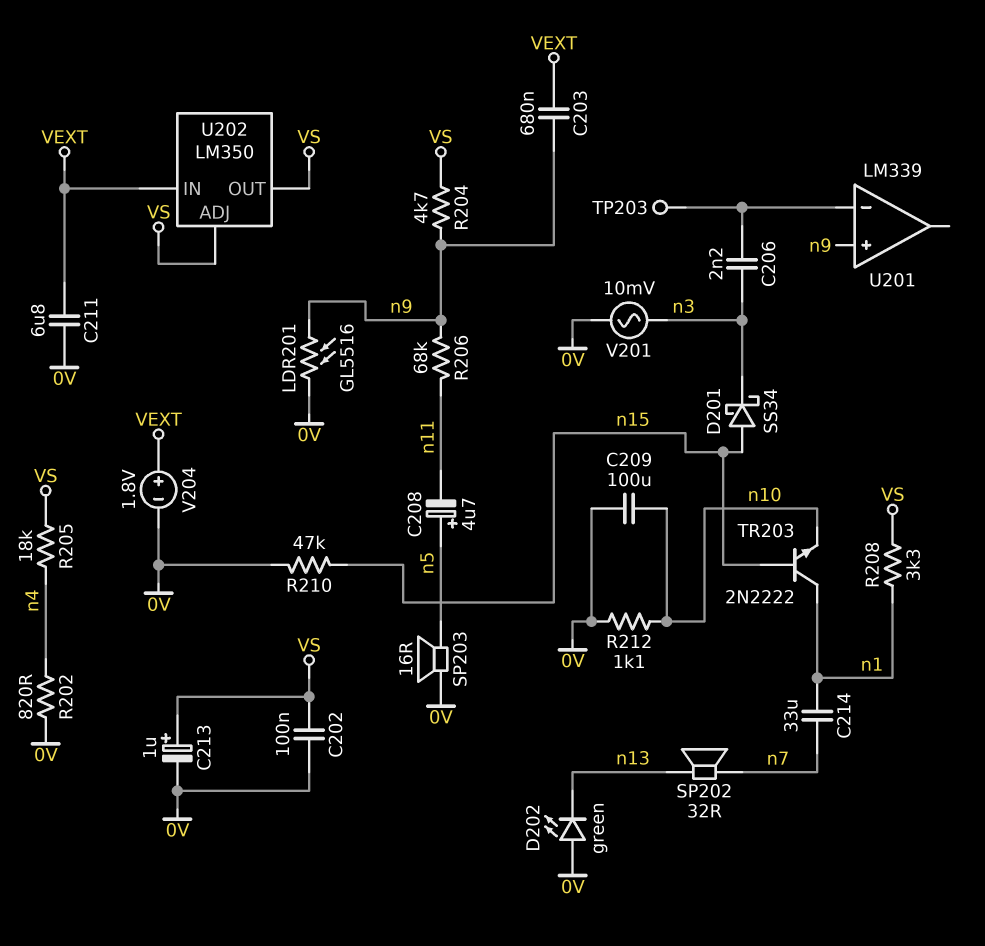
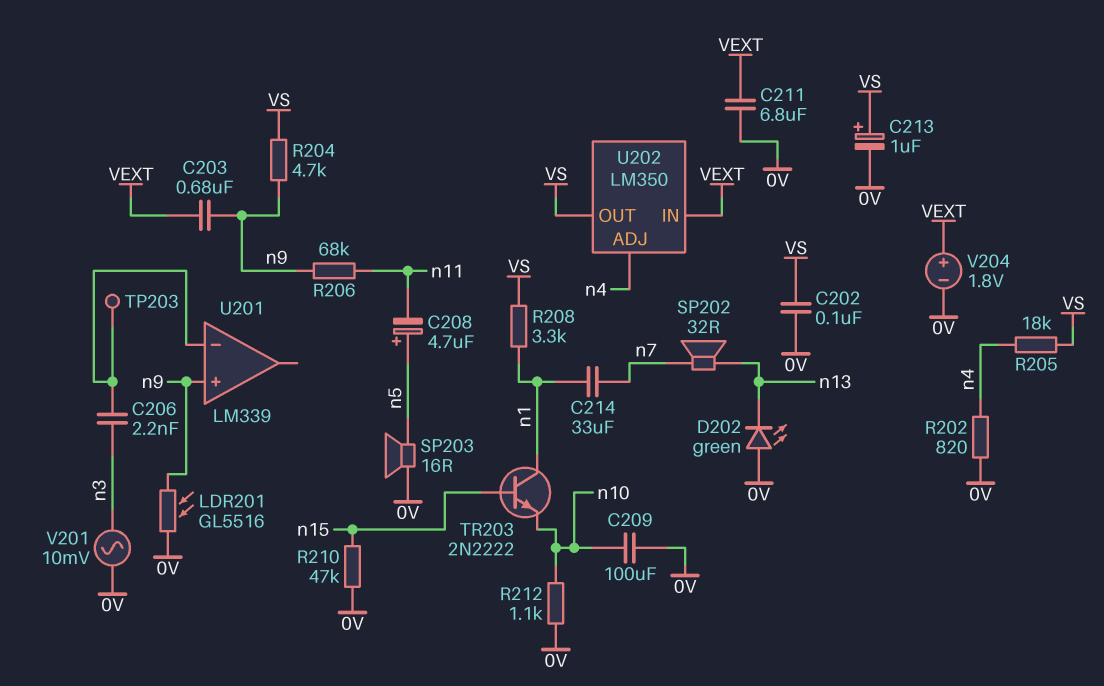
D201: schottky SS34 (A n15, K n3) -> none
U202 pin ADJ: VS -> n4

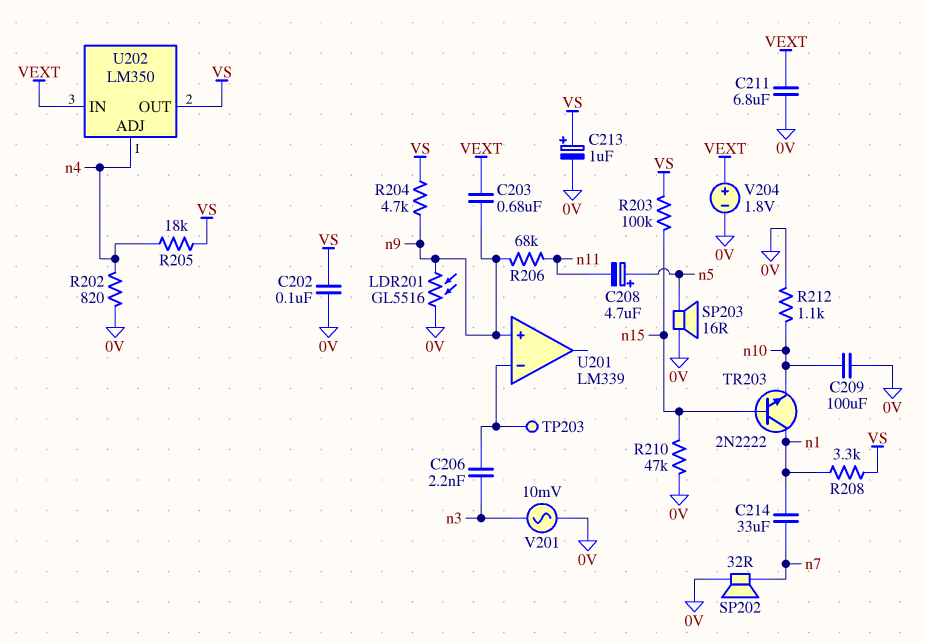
D202: LED green (A 0V, K n13) -> none
R203: none -> 100k (VS, n15)
SP202: speaker 32R (n7, n13) -> speaker 32R (0V, n7)

